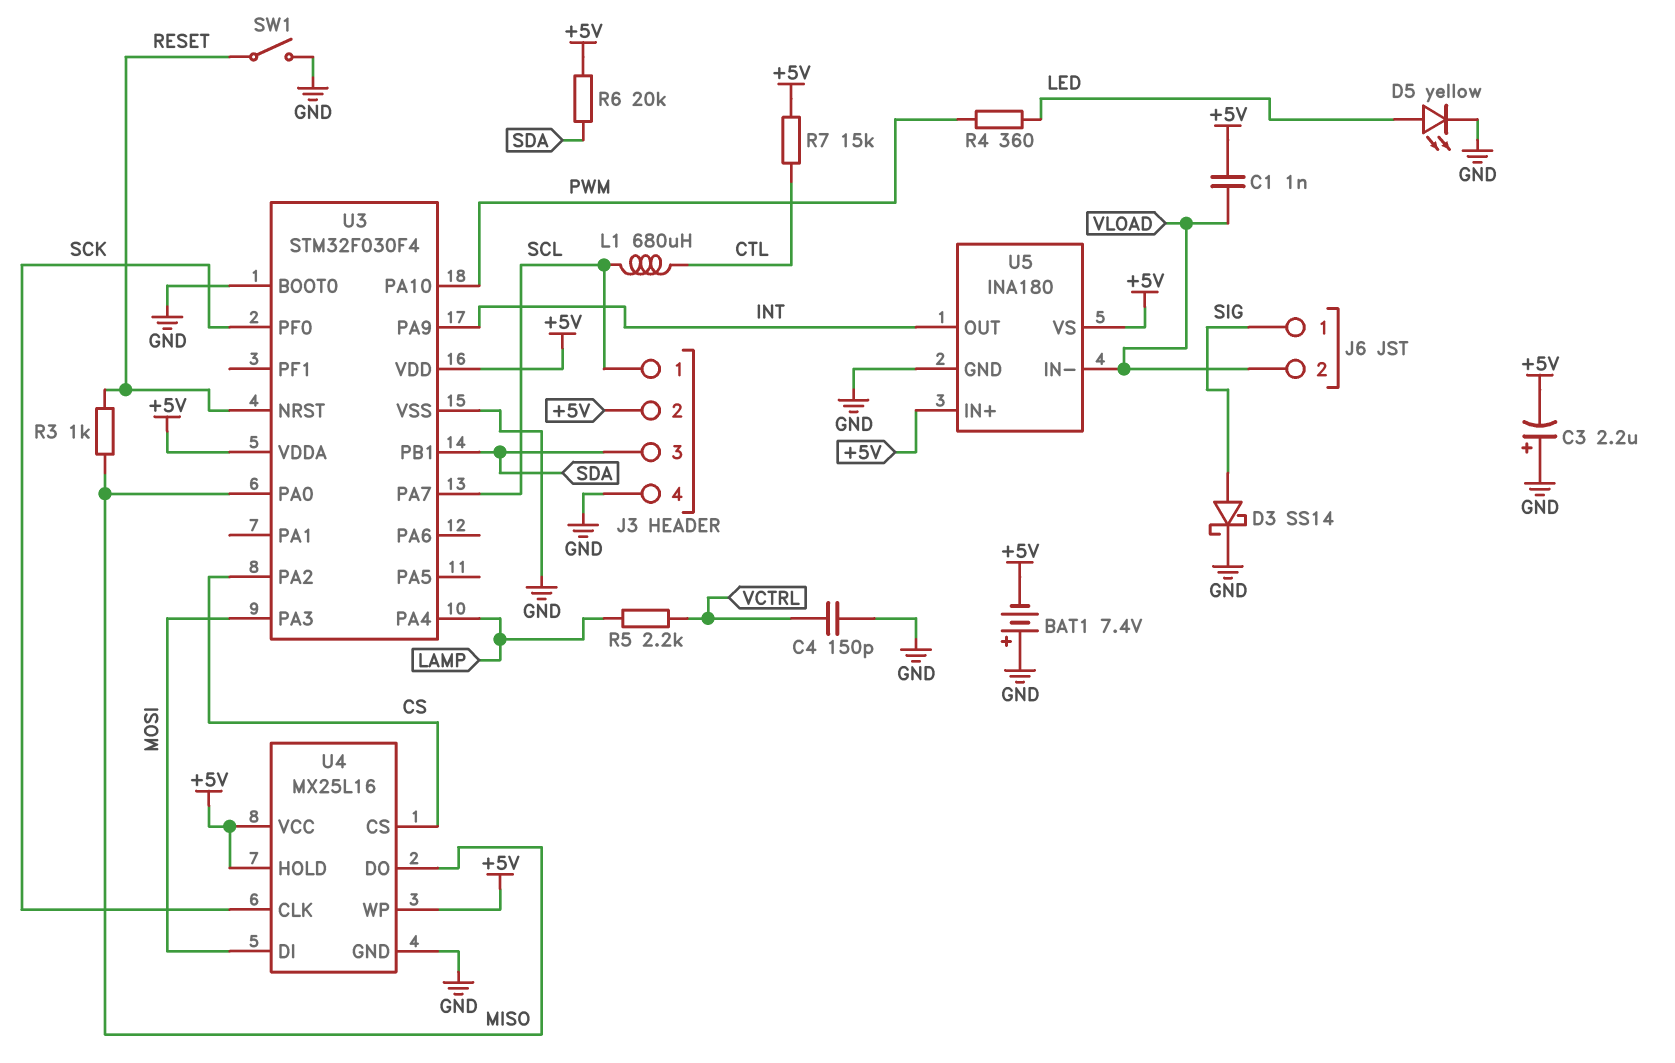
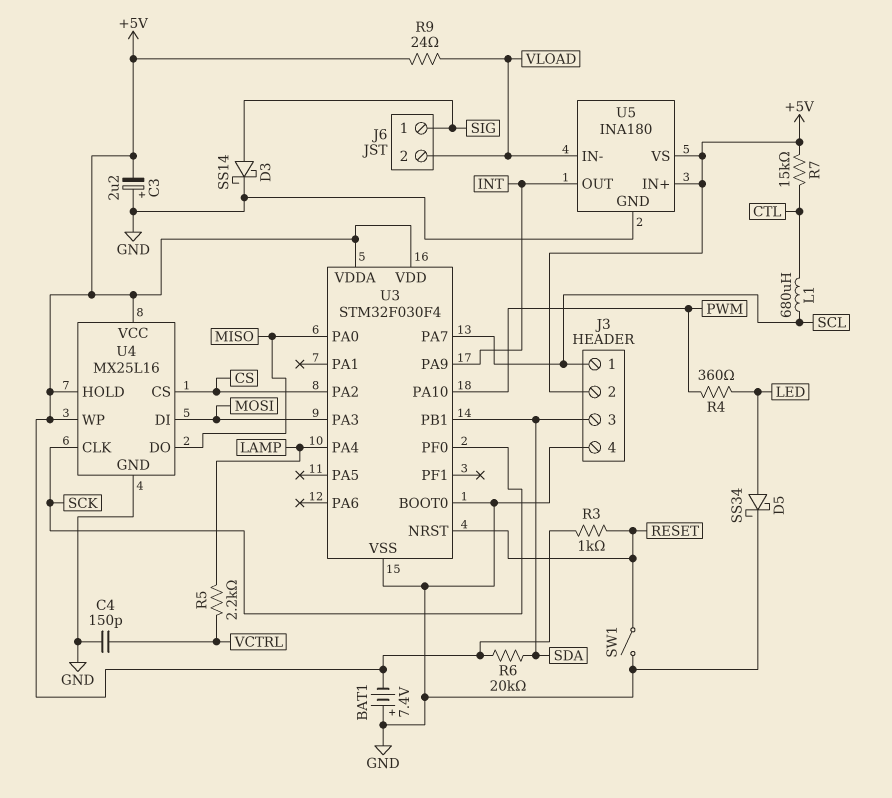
C1: 1nF (+5V, VLOAD) -> none
D5: LED yellow (A LED, K GND) -> schottky SS34 (A LED, K GND)
R3: 1k (MISO, RESET) -> 1k (+5V, RESET)
R9: none -> 24 (+5V, VLOAD)

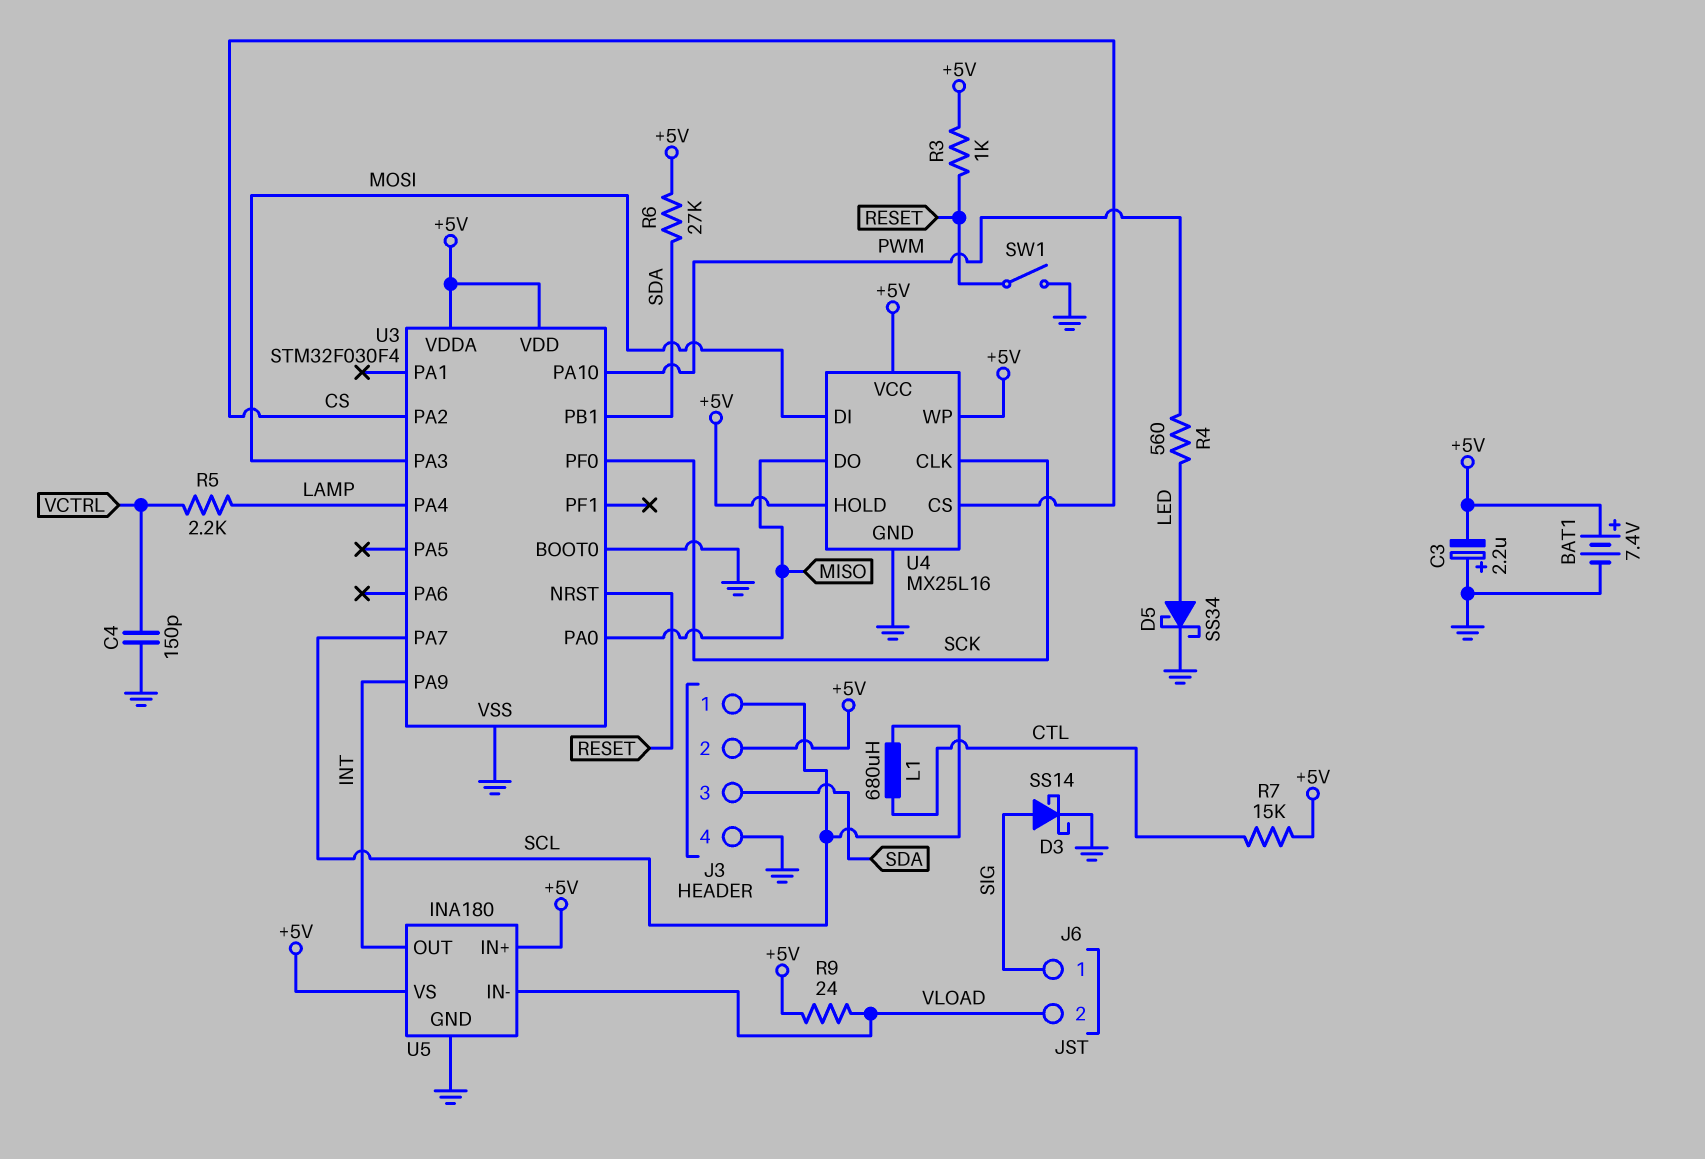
BAT1: 7.4V (plus GND, minus +5V) -> 7.4V (plus +5V, minus GND)
R4: 360 (LED, PWM) -> 560 (LED, PWM)
R6: 20k (+5V, SDA) -> 27k (+5V, SDA)

